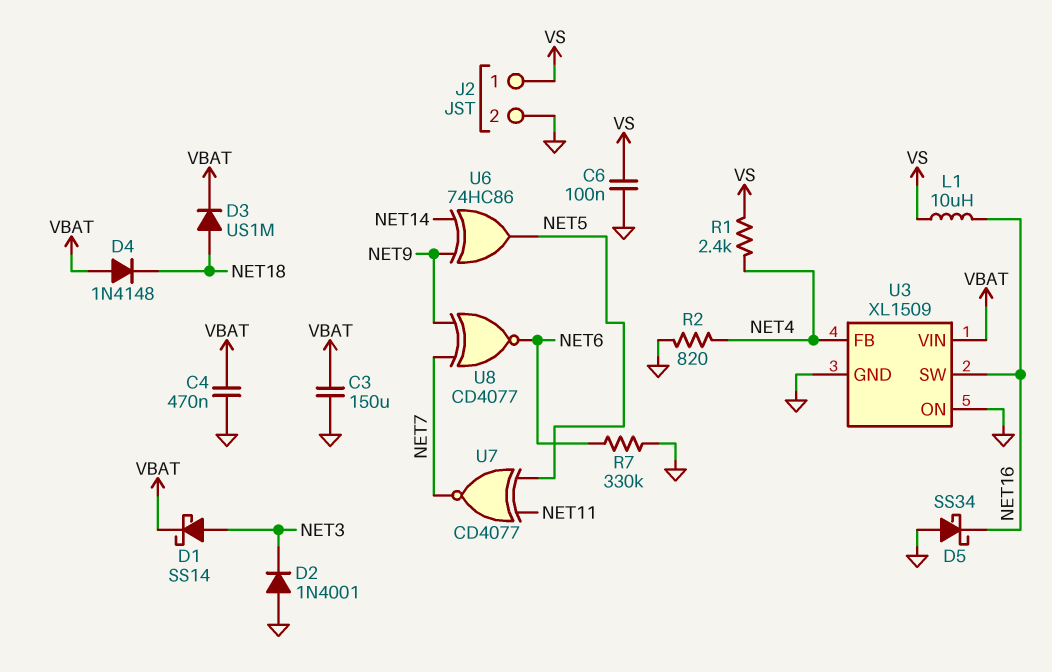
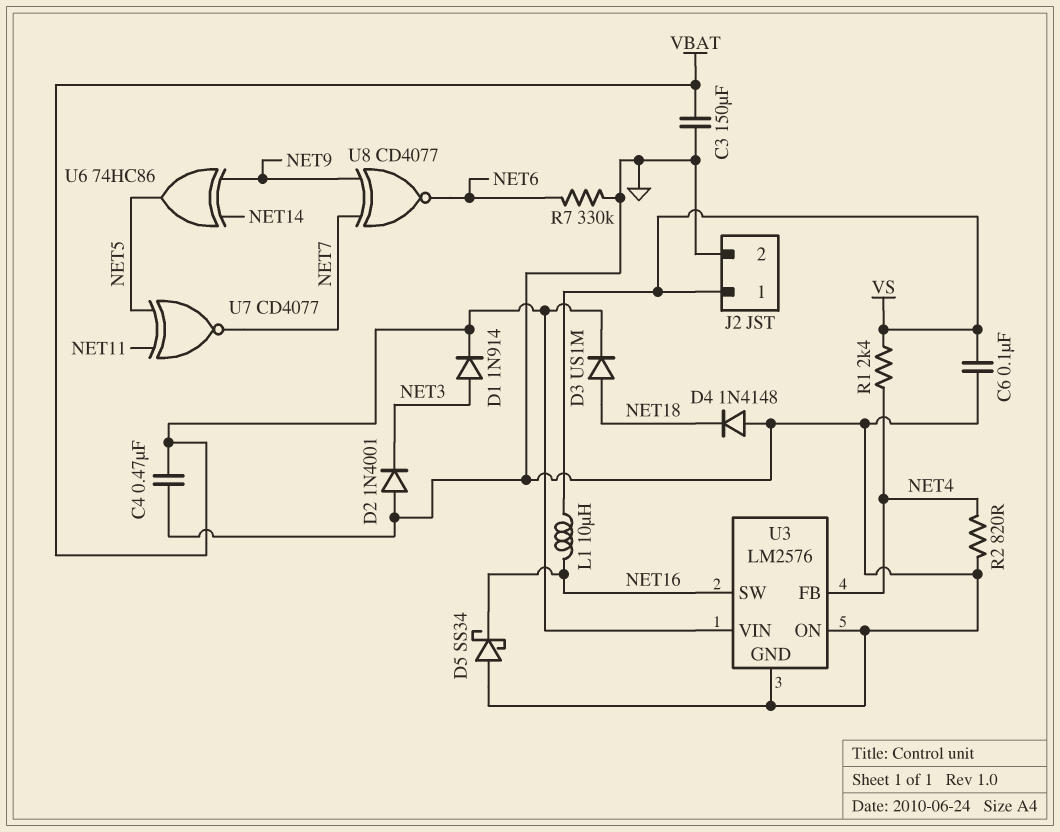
D1: schottky SS14 (A NET3, K VBAT) -> diode 1N914 (A NET3, K VBAT)
D4: diode 1N4148 (A VBAT, K NET18) -> diode 1N4148 (A GND, K NET18)
U3: XL1509 -> LM2576

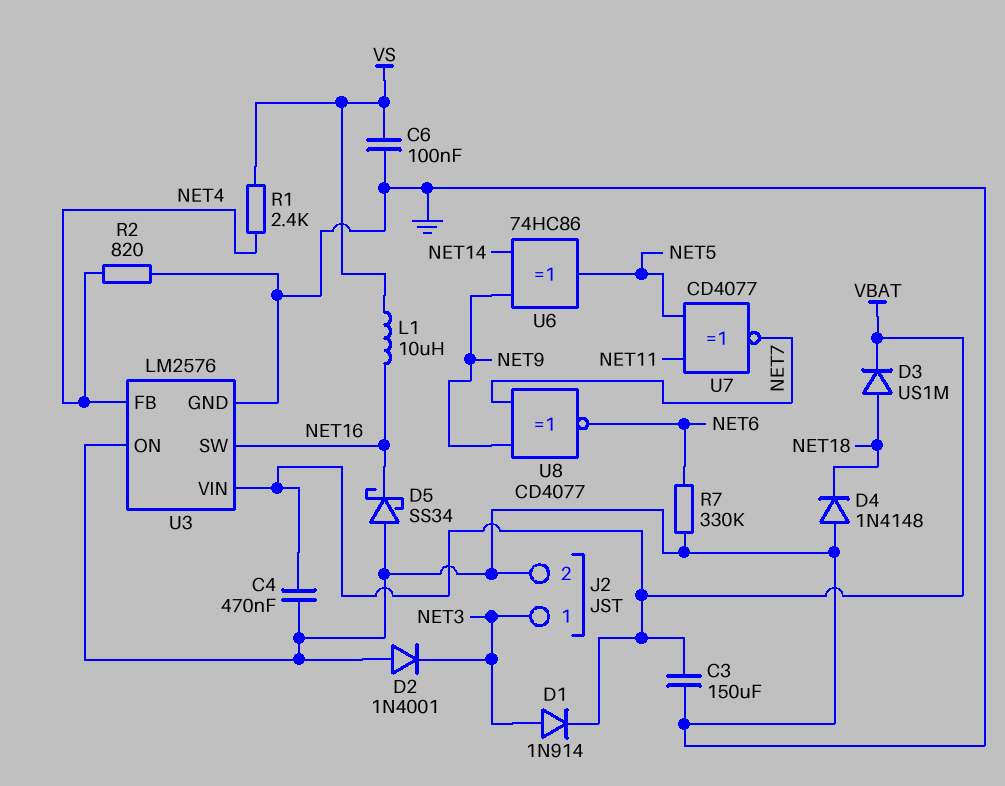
J2 pin 1: VS -> NET3

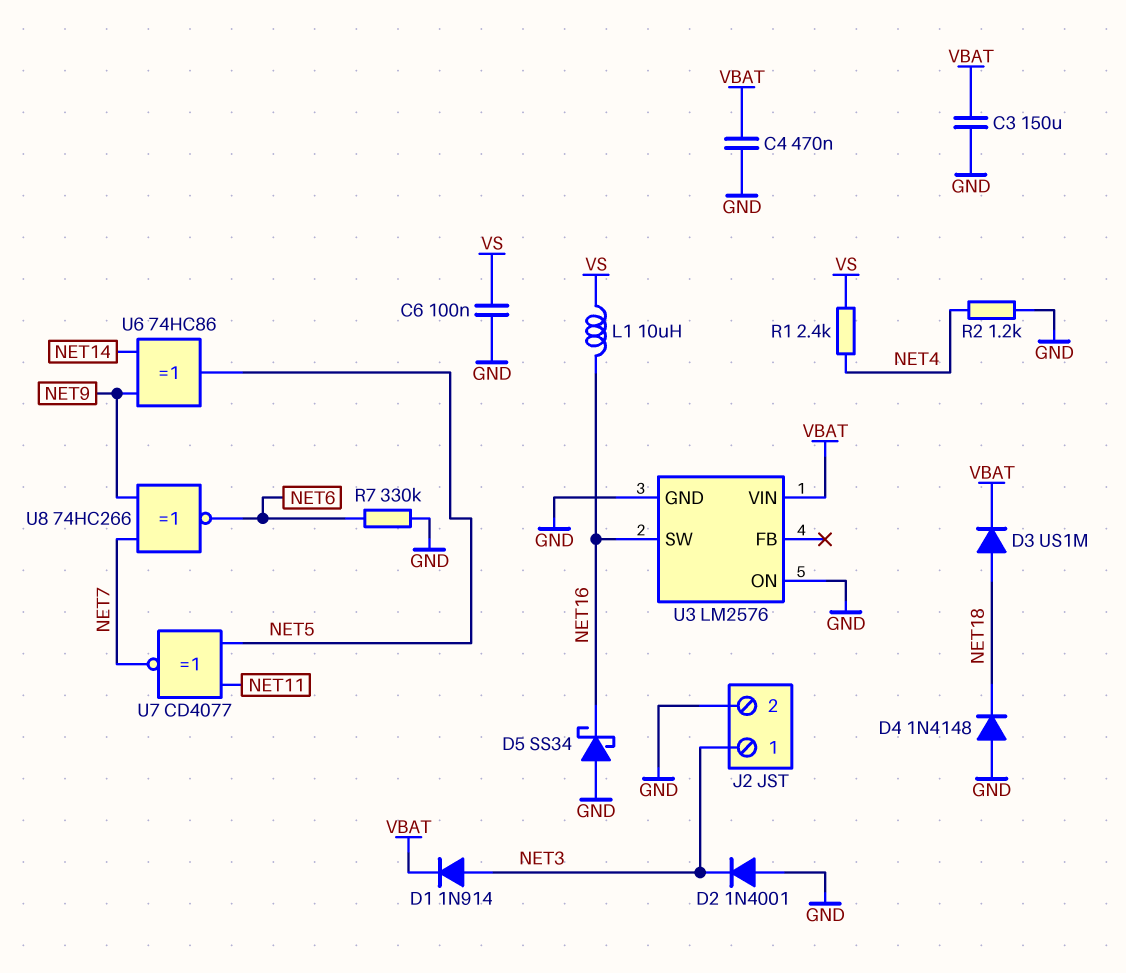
R2: 820 (GND, NET4) -> 1.2k (GND, NET4)
U3 pin FB: NET4 -> none
U8: XNOR CD4077 (in NET7, in NET9, out NET6) -> XNOR 74HC266 (in NET7, in NET9, out NET6)

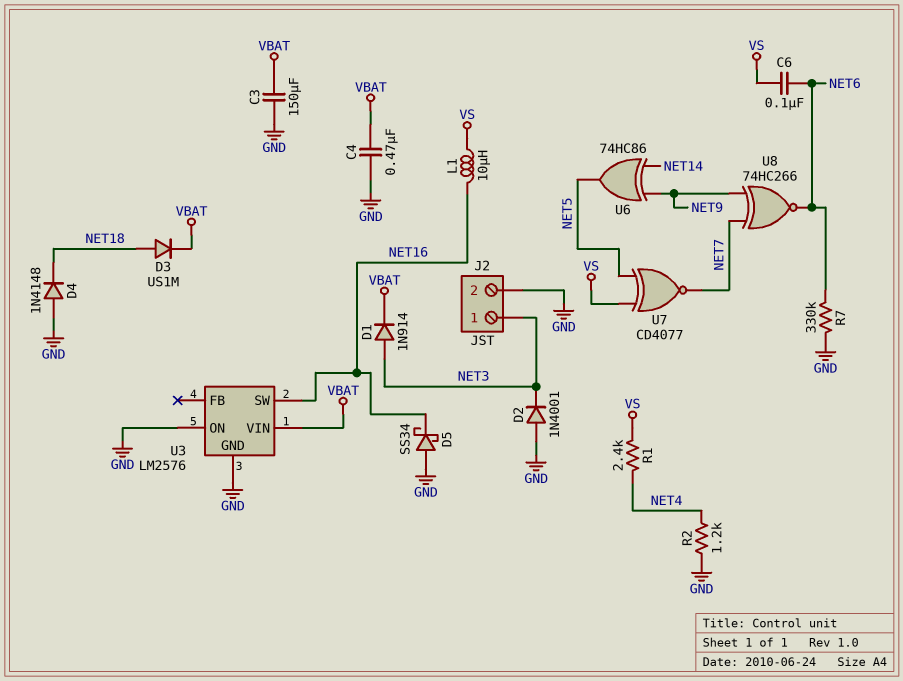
C6: 100nF (GND, VS) -> 100nF (NET6, VS)
U7: XNOR CD4077 (in NET5, in NET11, out NET7) -> XNOR CD4077 (in NET5, in VS, out NET7)

